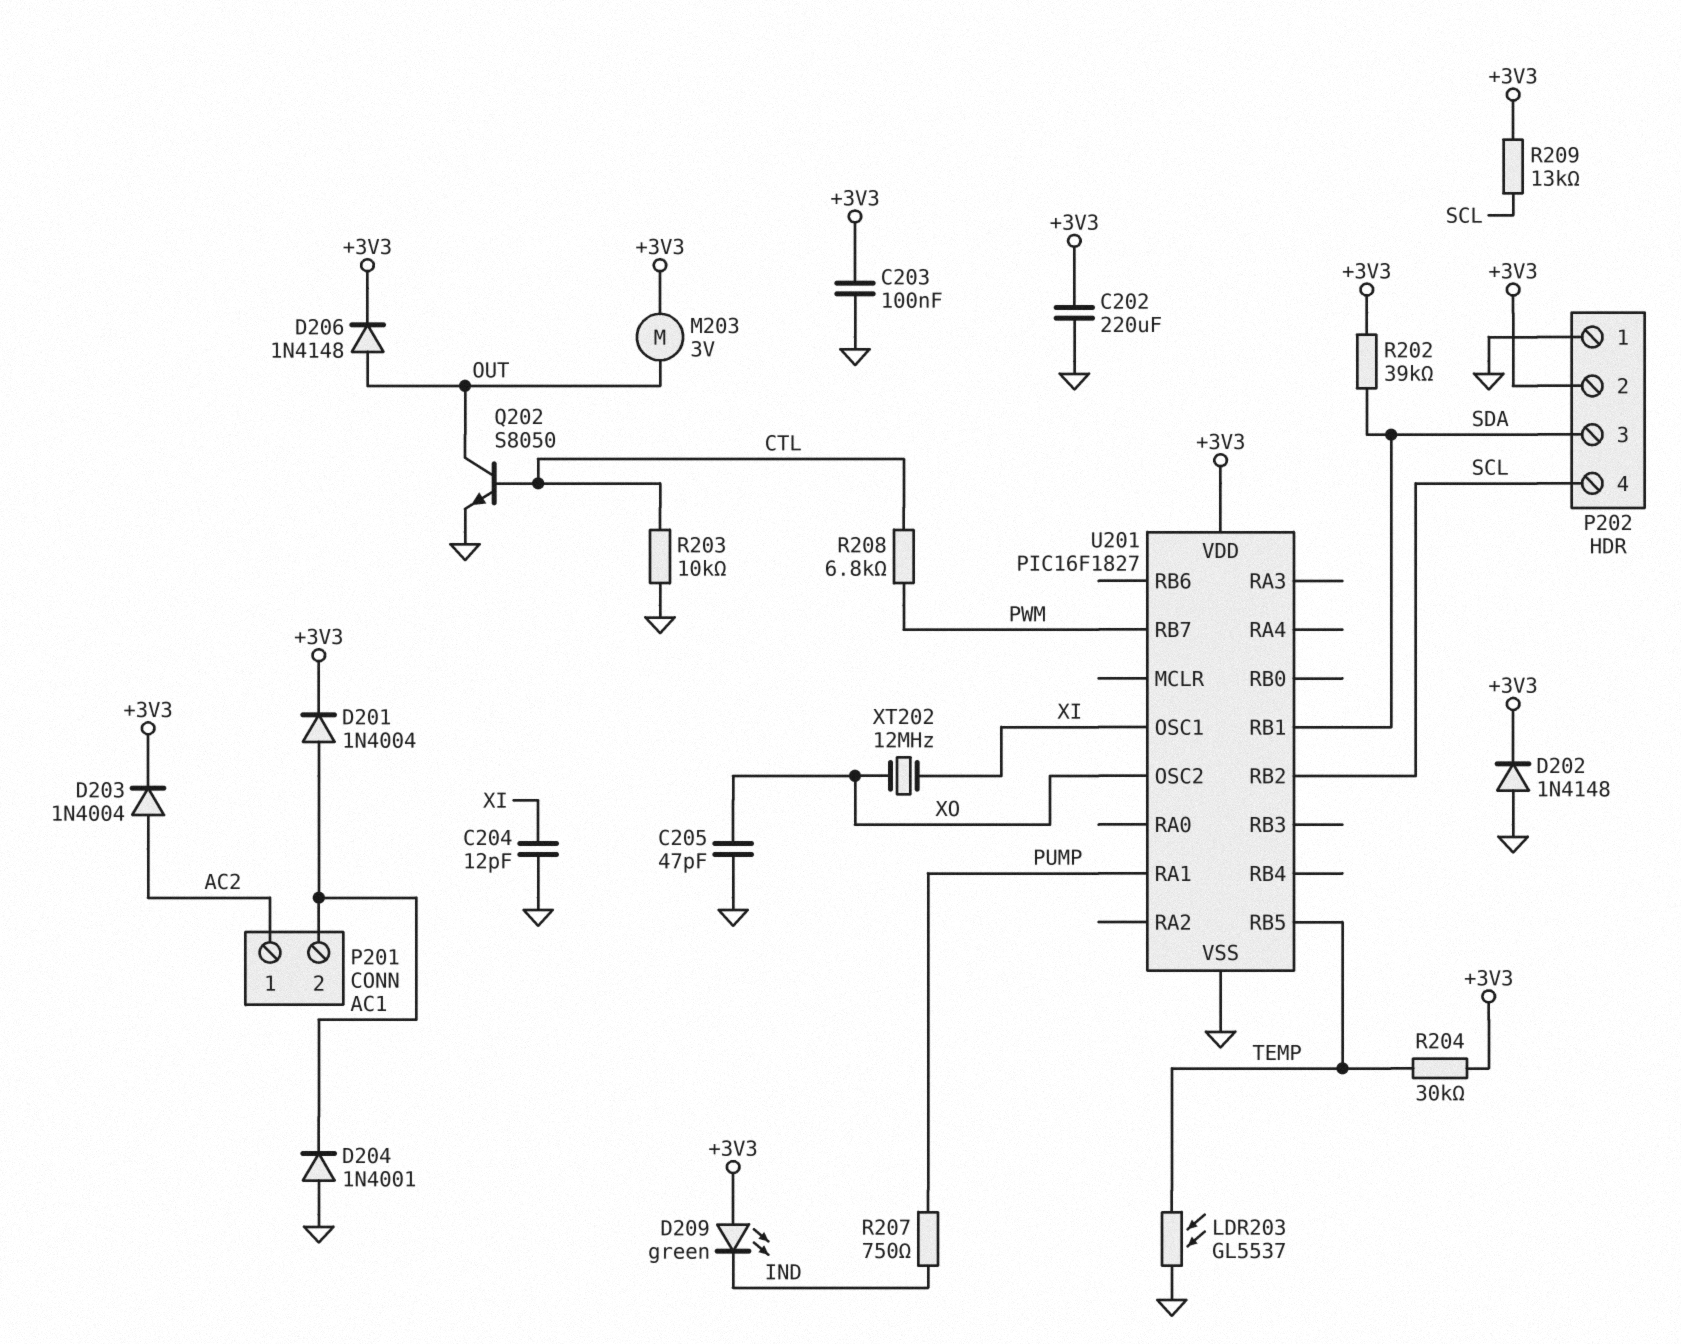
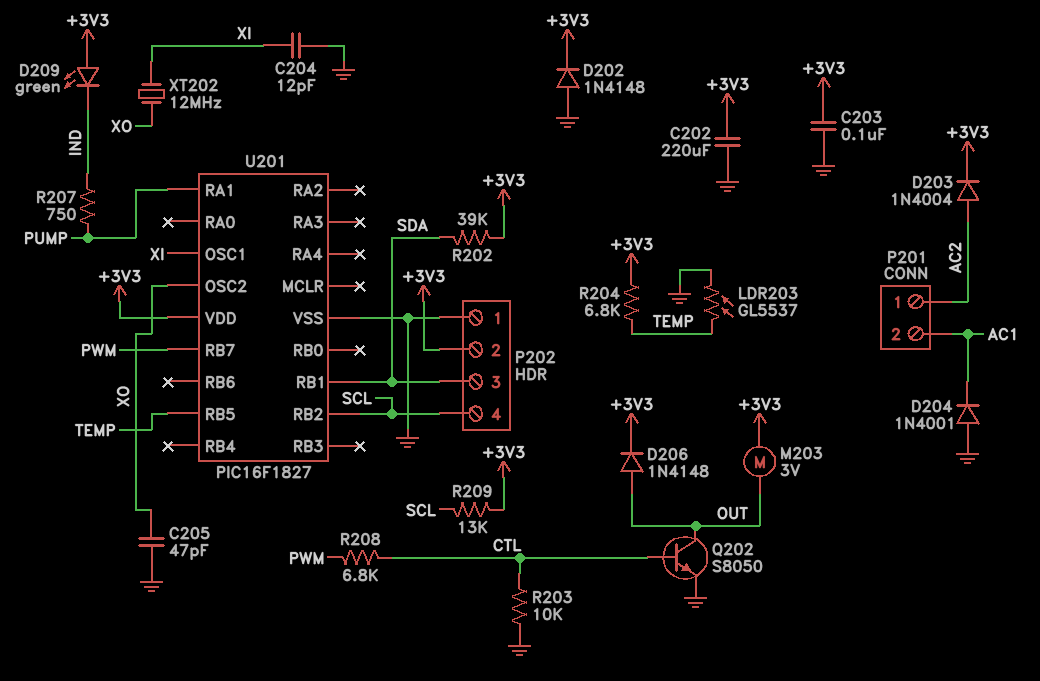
D201: diode 1N4004 (A AC1, K +3V3) -> none
R204: 30k (+3V3, TEMP) -> 6.8k (+3V3, TEMP)

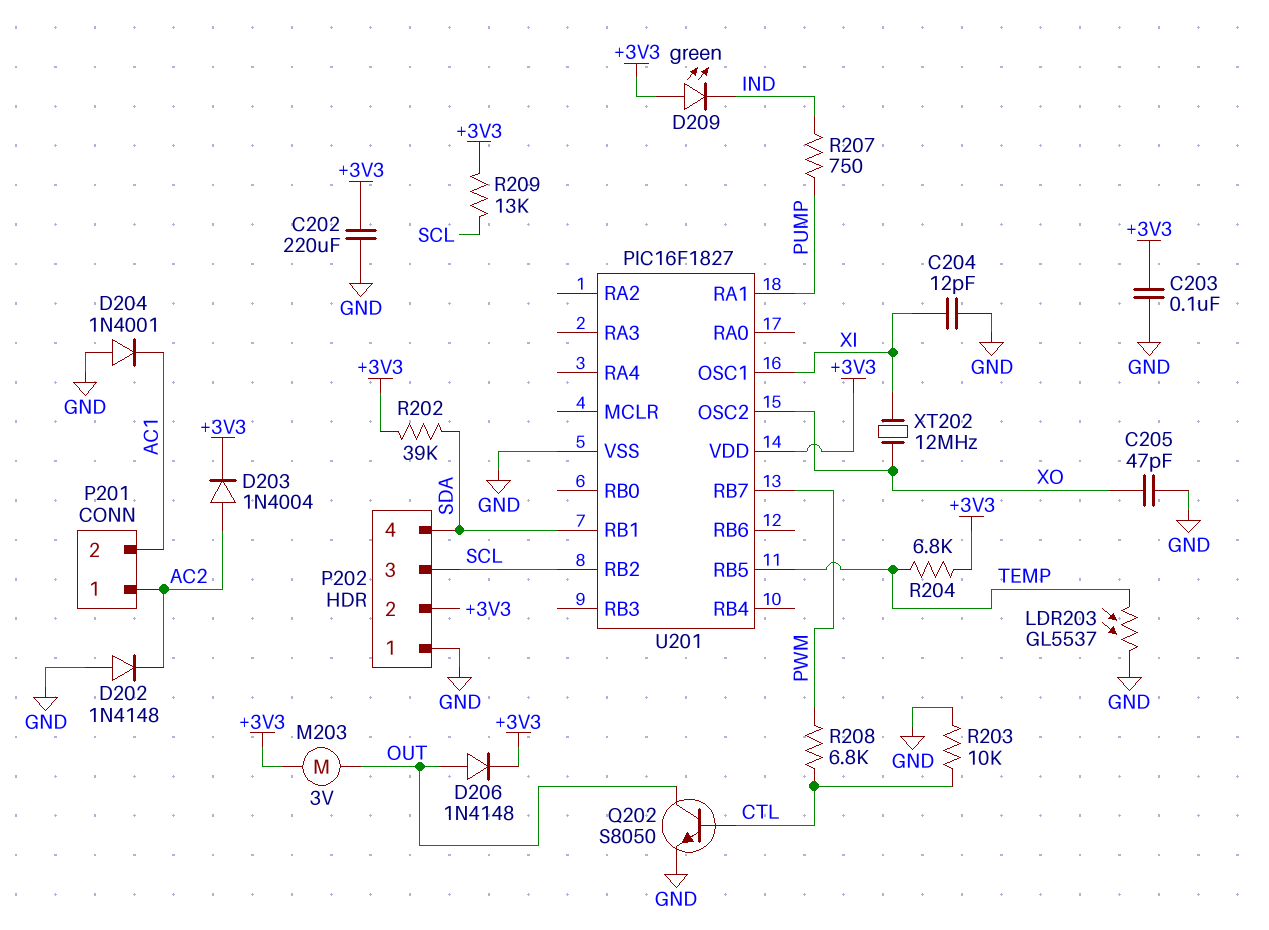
D202: diode 1N4148 (A GND, K +3V3) -> diode 1N4148 (A GND, K AC2)
P202 pin 3: SDA -> SCL
P202 pin 4: SCL -> SDA

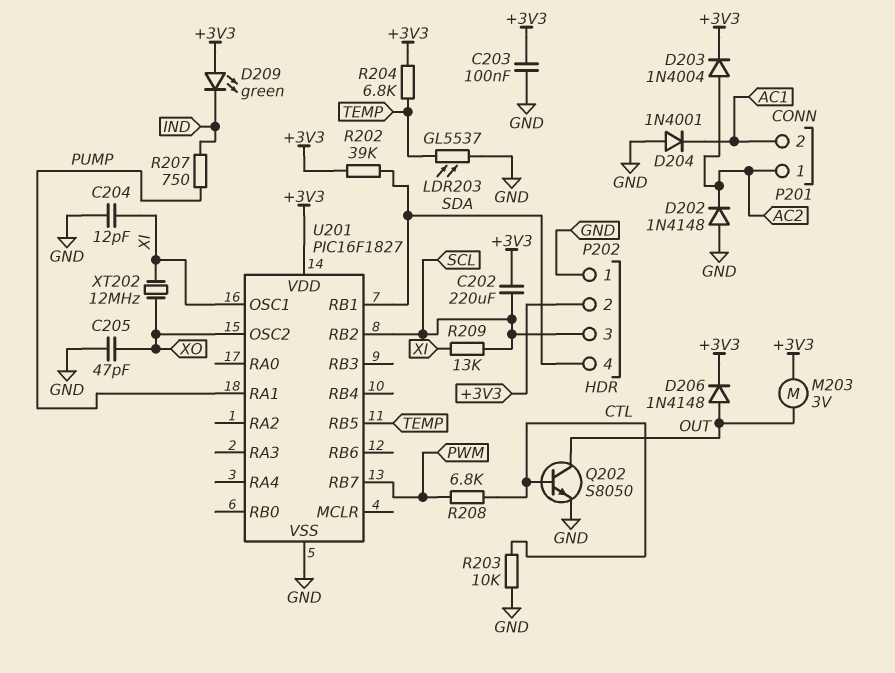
C202: 220uF (+3V3, GND) -> 220uF (+3V3, SCL)
R209: 13k (+3V3, SCL) -> 13k (SCL, XI)

